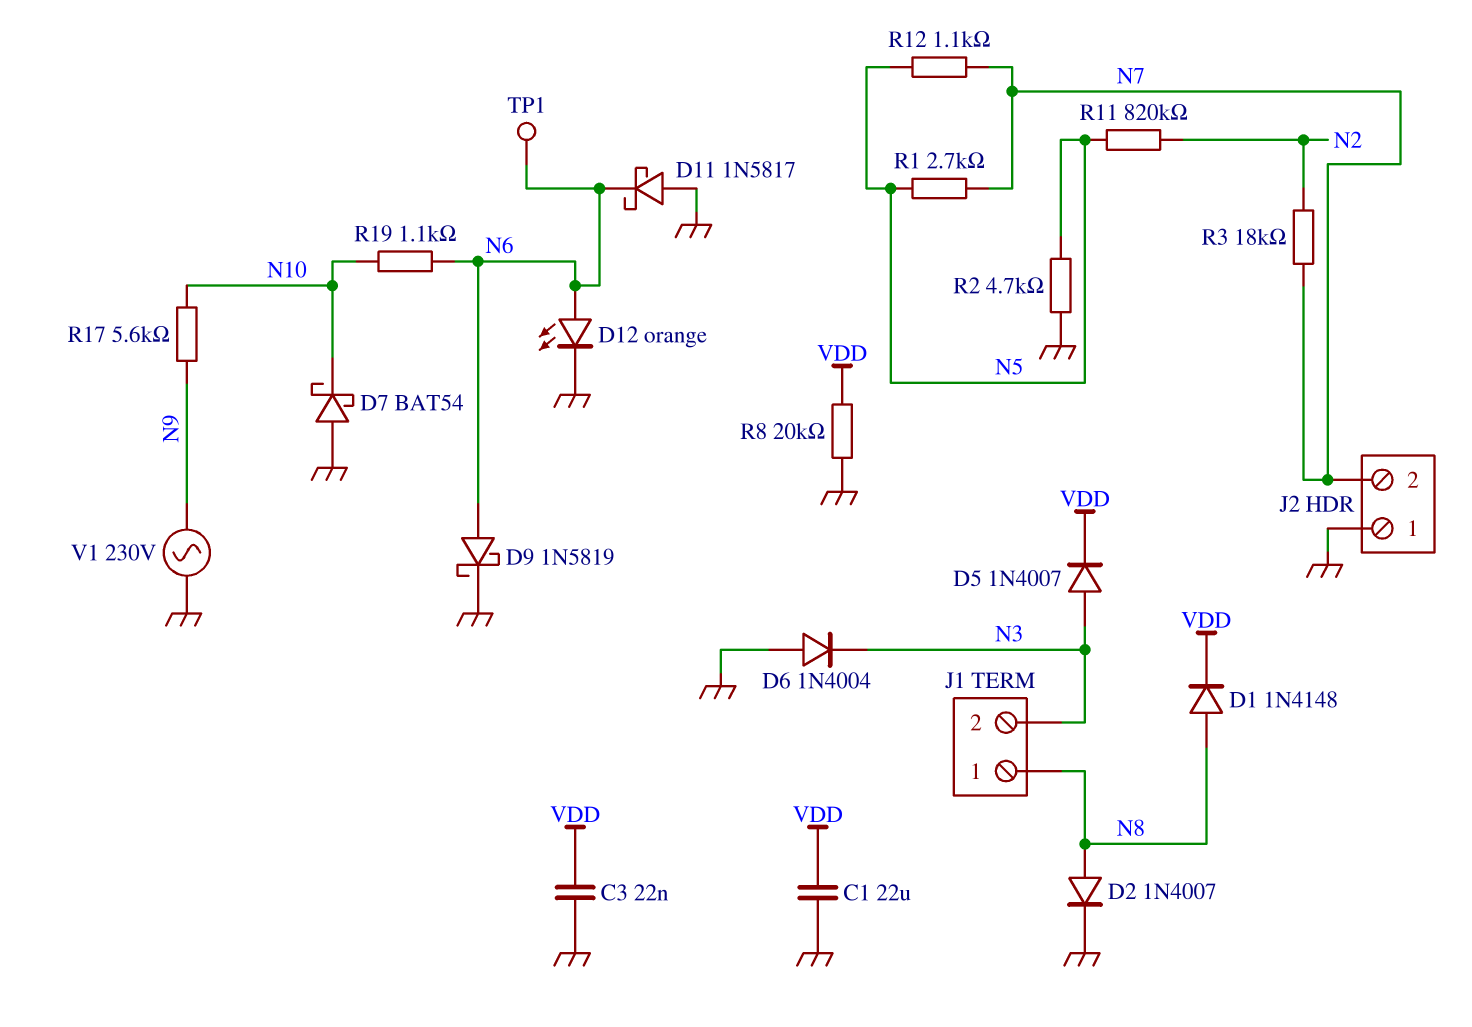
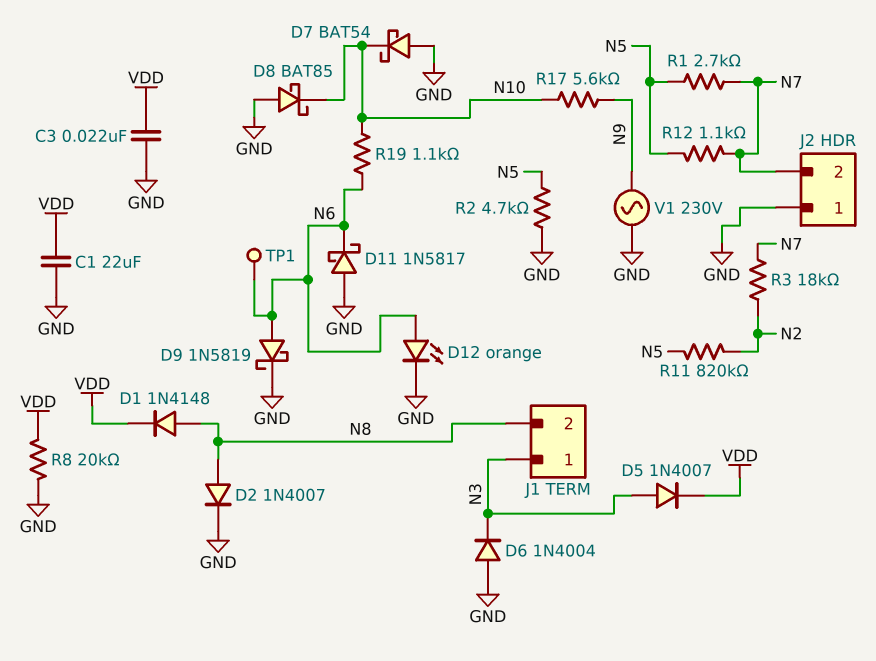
D8: none -> schottky BAT85 (A GND, K N10)
J1 pin 1: N8 -> N3
J1 pin 2: N3 -> N8

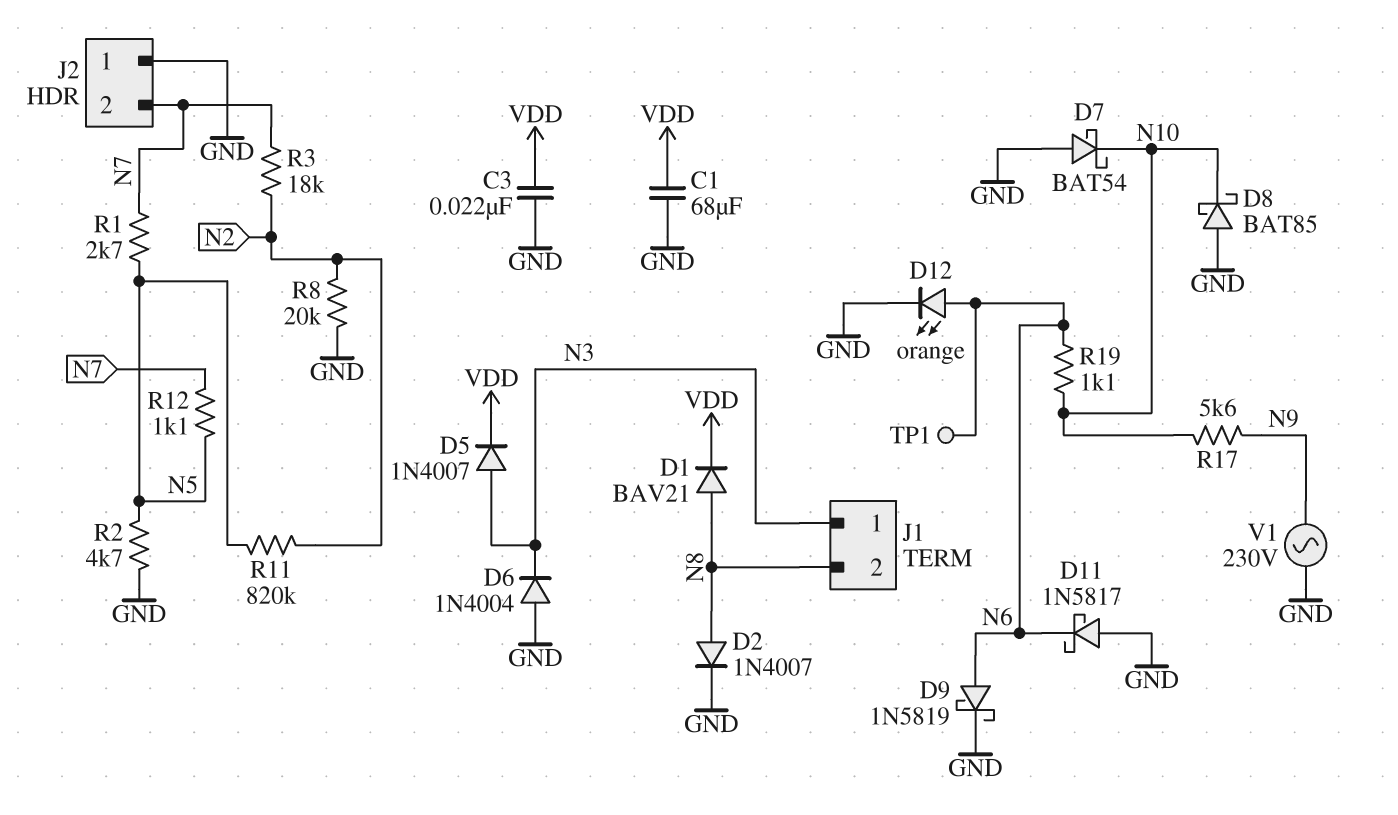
C1: 22uF (GND, VDD) -> 68uF (GND, VDD)
D1: diode 1N4148 (A N8, K VDD) -> diode BAV21 (A N8, K VDD)
R8: 20k (GND, VDD) -> 20k (GND, N2)

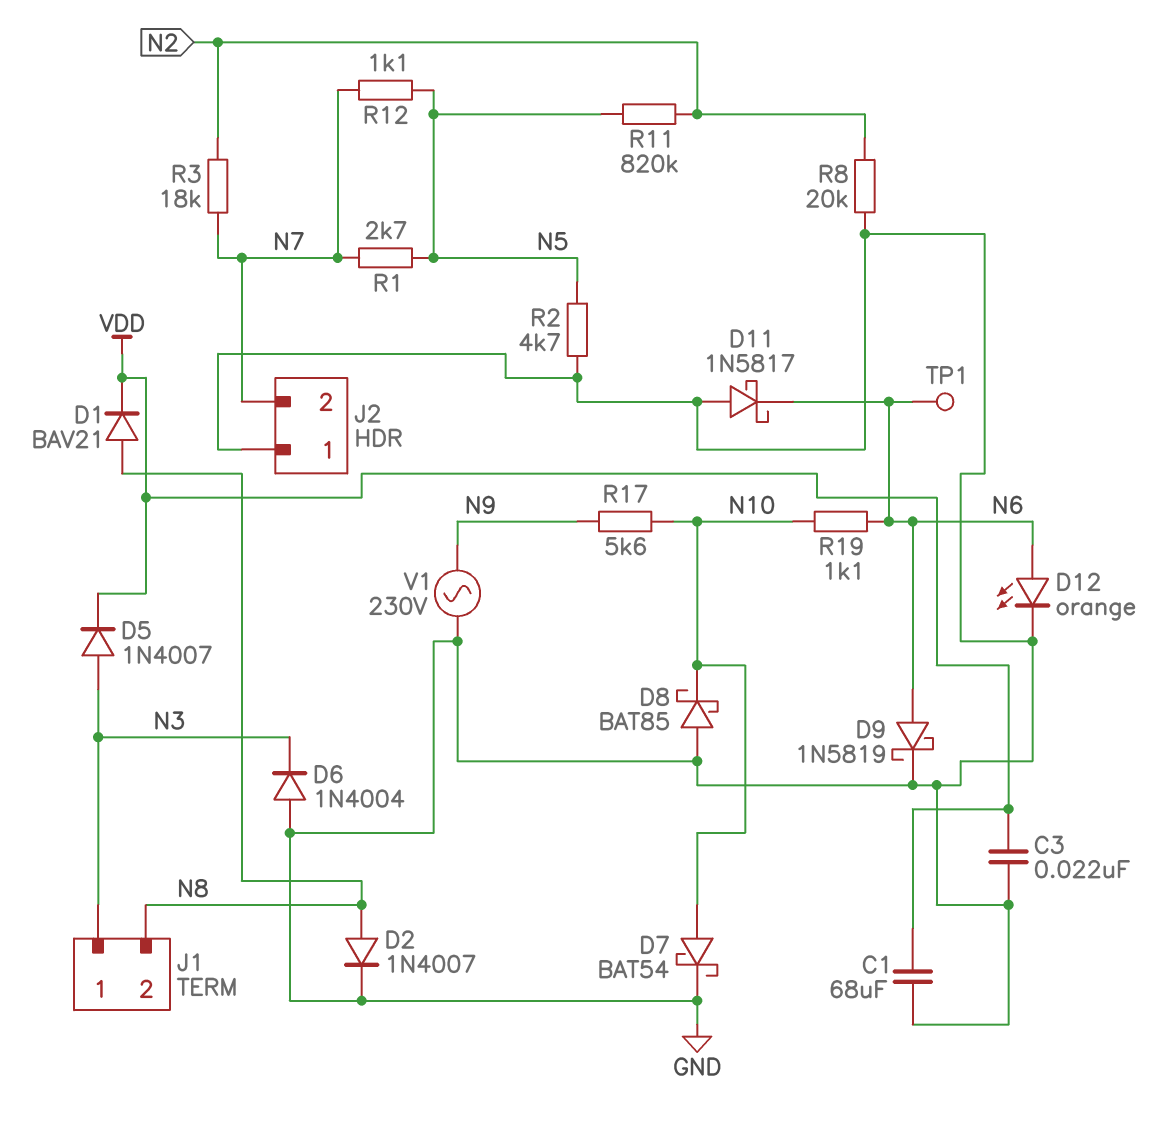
D7: schottky BAT54 (A GND, K N10) -> schottky BAT54 (A N10, K GND)

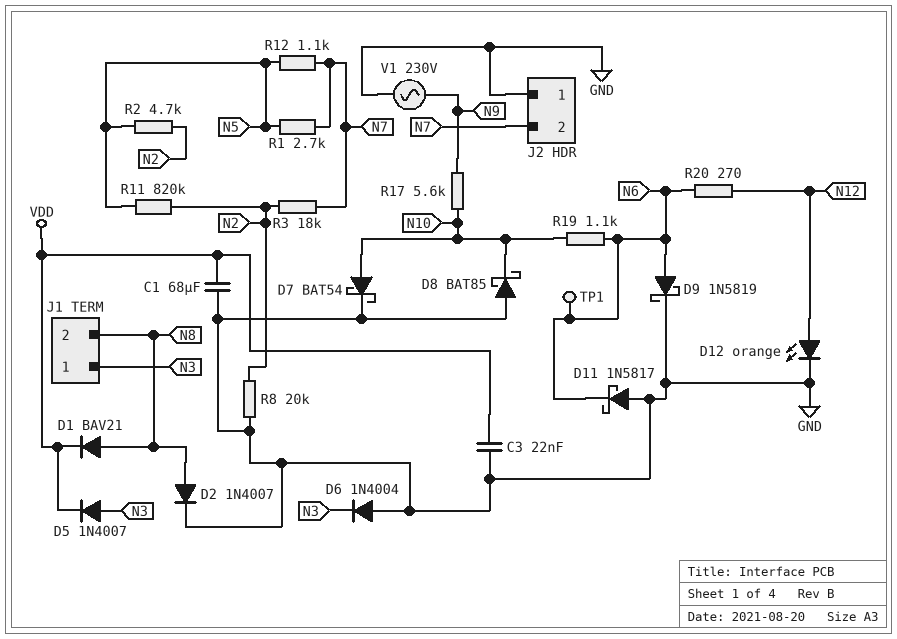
D12: LED orange (A N6, K GND) -> LED orange (A N12, K GND)
R2: 4.7k (GND, N5) -> 4.7k (N2, N5)
R20: none -> 270 (N6, N12)

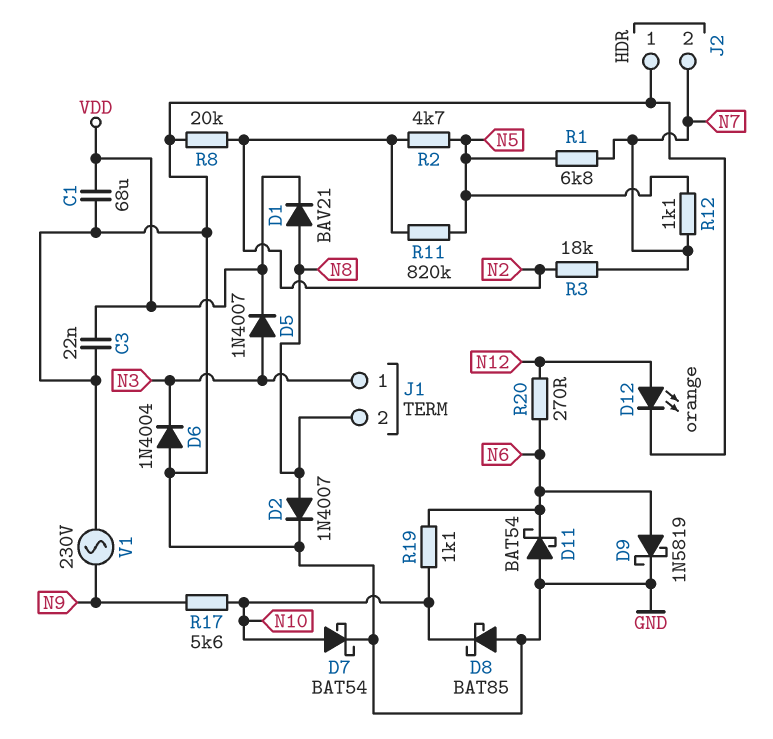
D11: schottky 1N5817 (A GND, K N6) -> schottky BAT54 (A GND, K N6)
R1: 2.7k (N5, N7) -> 6.8k (N5, N7)
TP1: test point (N6) -> none

